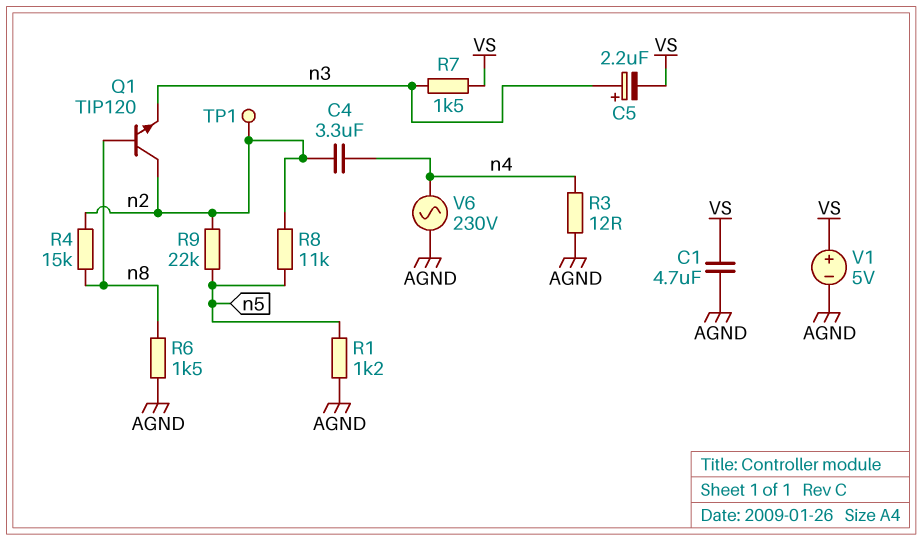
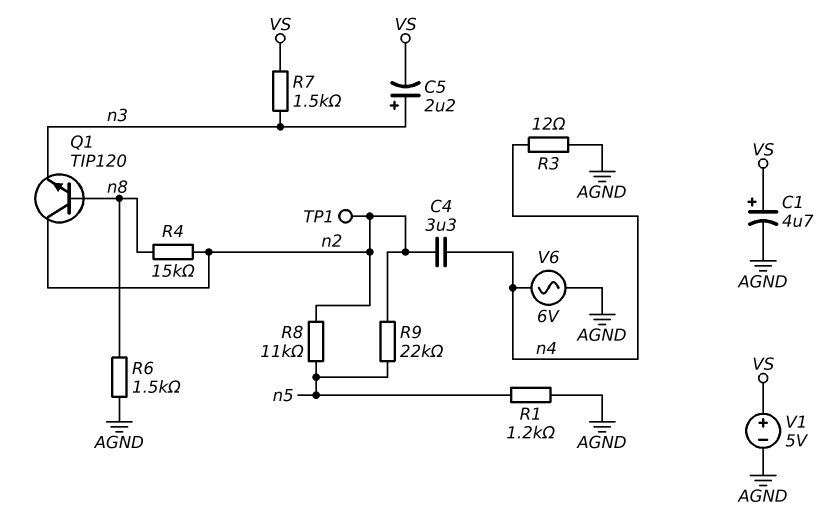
C1: 4.7uF (AGND, VS) -> 4.7uF (plus VS, minus AGND)
V6: AC 230V (AGND, n4) -> AC 6V (AGND, n4)

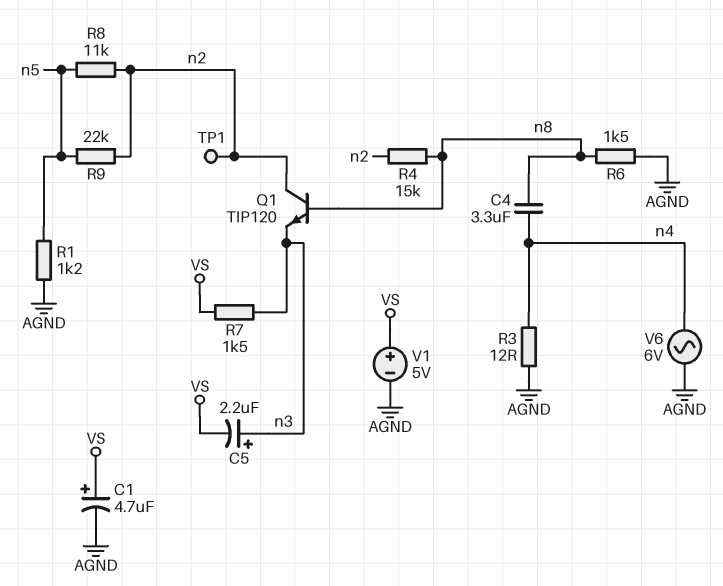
C4: 3.3uF (n2, n4) -> 3.3uF (n4, n8)

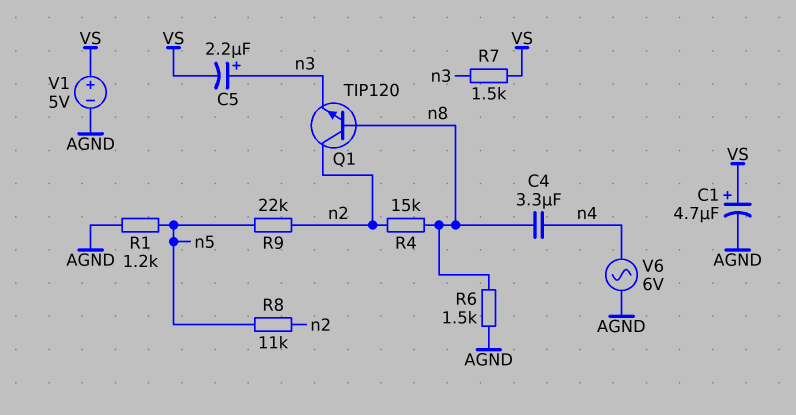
R3: 12 (AGND, n4) -> none
TP1: test point (n2) -> none

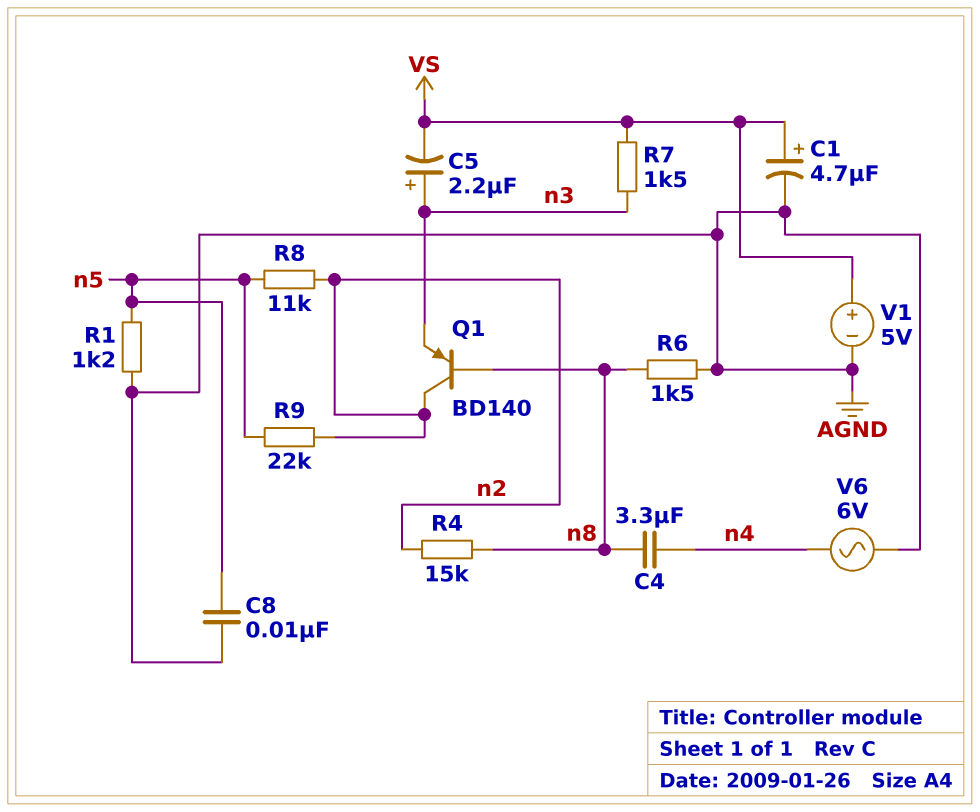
C8: none -> 10nF (AGND, n5)
Q1: NPN TIP120 (B n8, C n2, E n3) -> PNP BD140 (B n8, C n2, E n3)

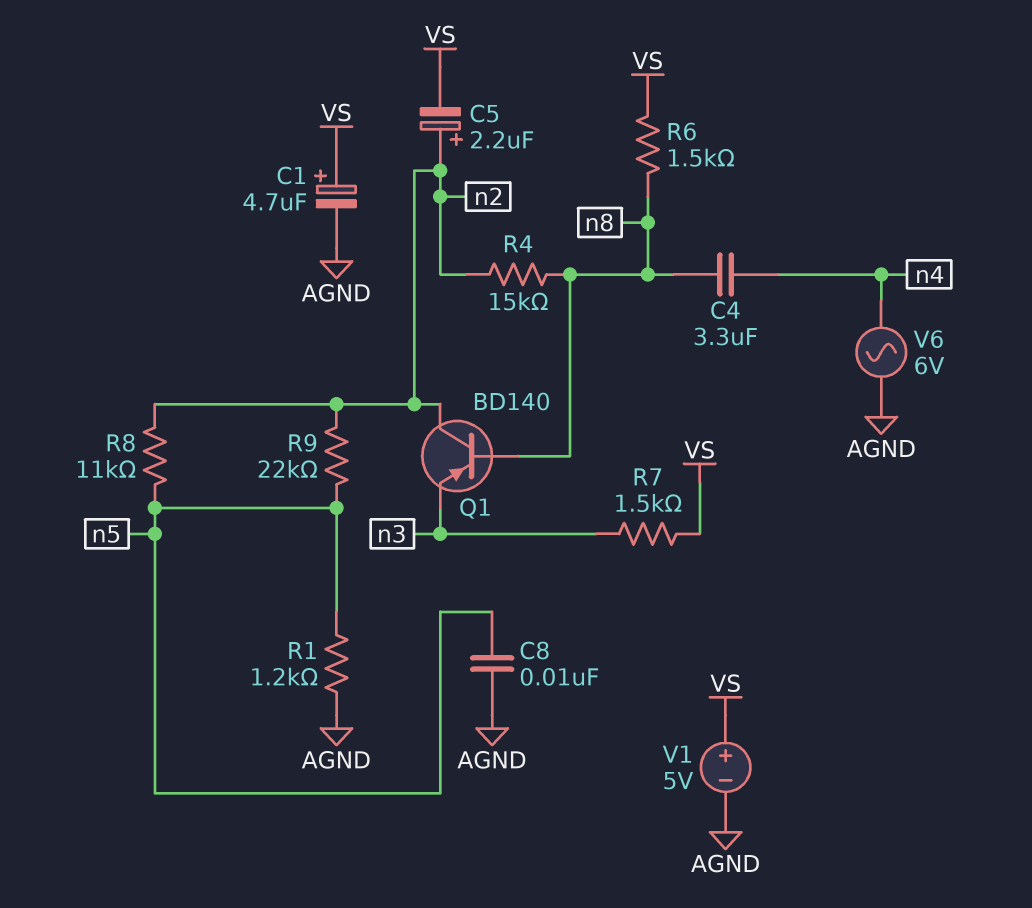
C5: 2.2uF (plus n3, minus VS) -> 2.2uF (plus n2, minus VS)
R6: 1.5k (AGND, n8) -> 1.5k (VS, n8)

